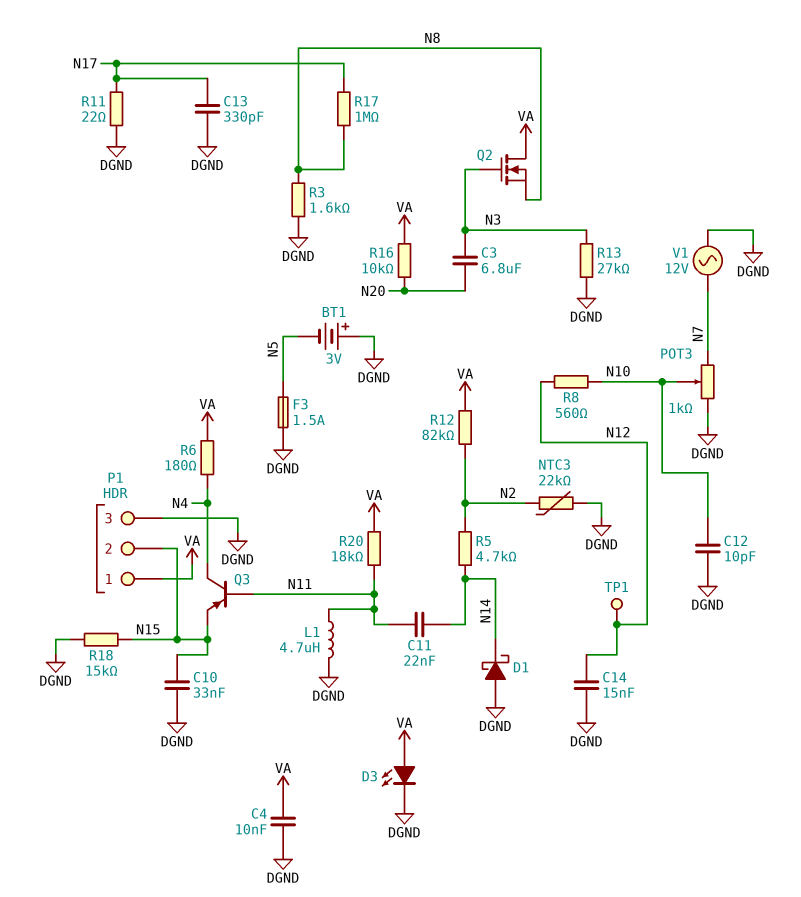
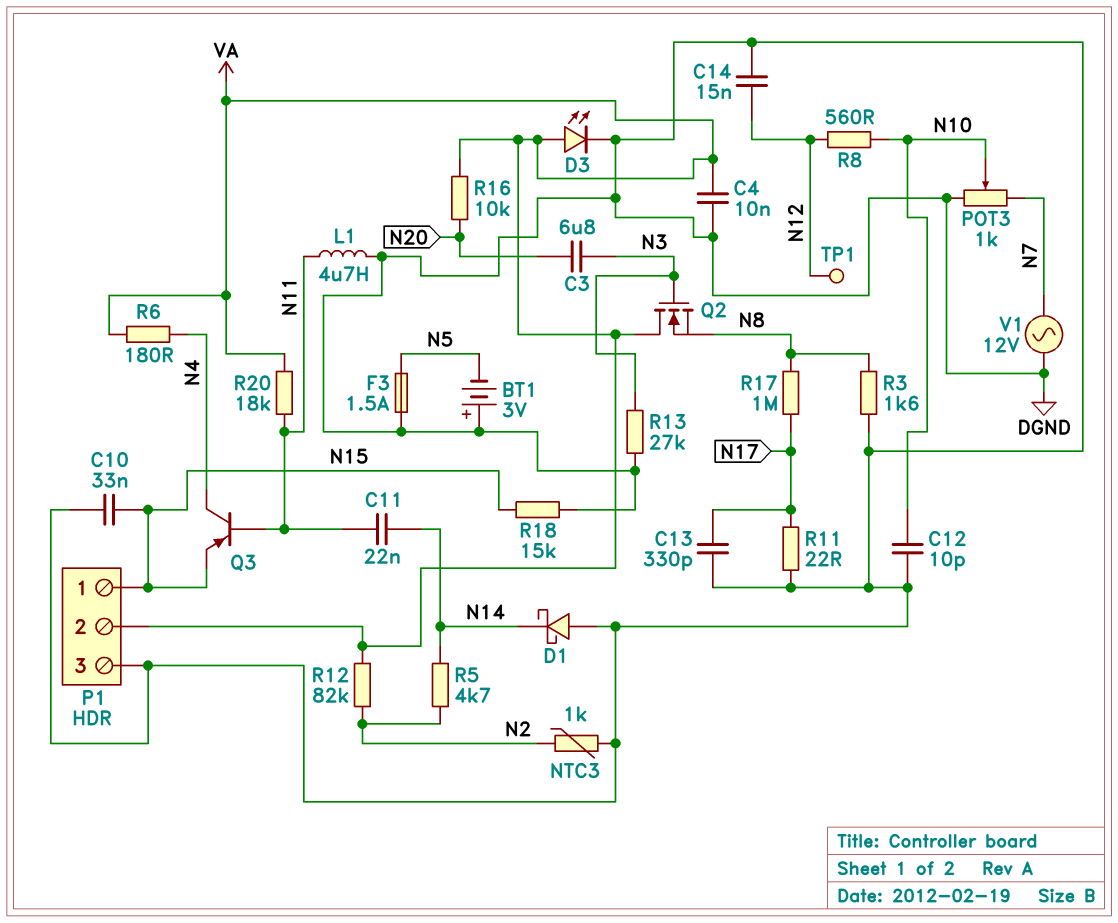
NTC3: 22k (DGND, N2) -> 1k (DGND, N2)
P1 pin 1: VA -> N15
P1 pin 2: N15 -> VA

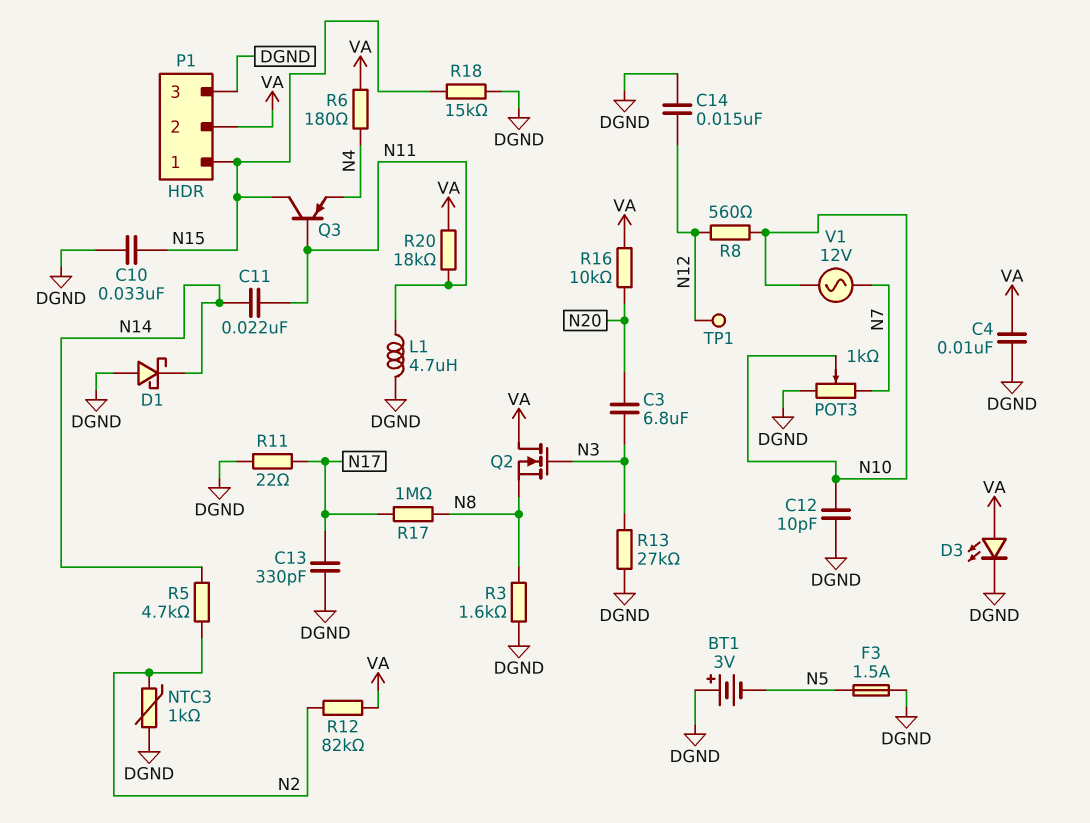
Q3: PNP (B N11, C N4, E N15) -> PNP (B N11, C N15, E N4)
V1: AC 12V (DGND, N7) -> AC 12V (N7, N10)

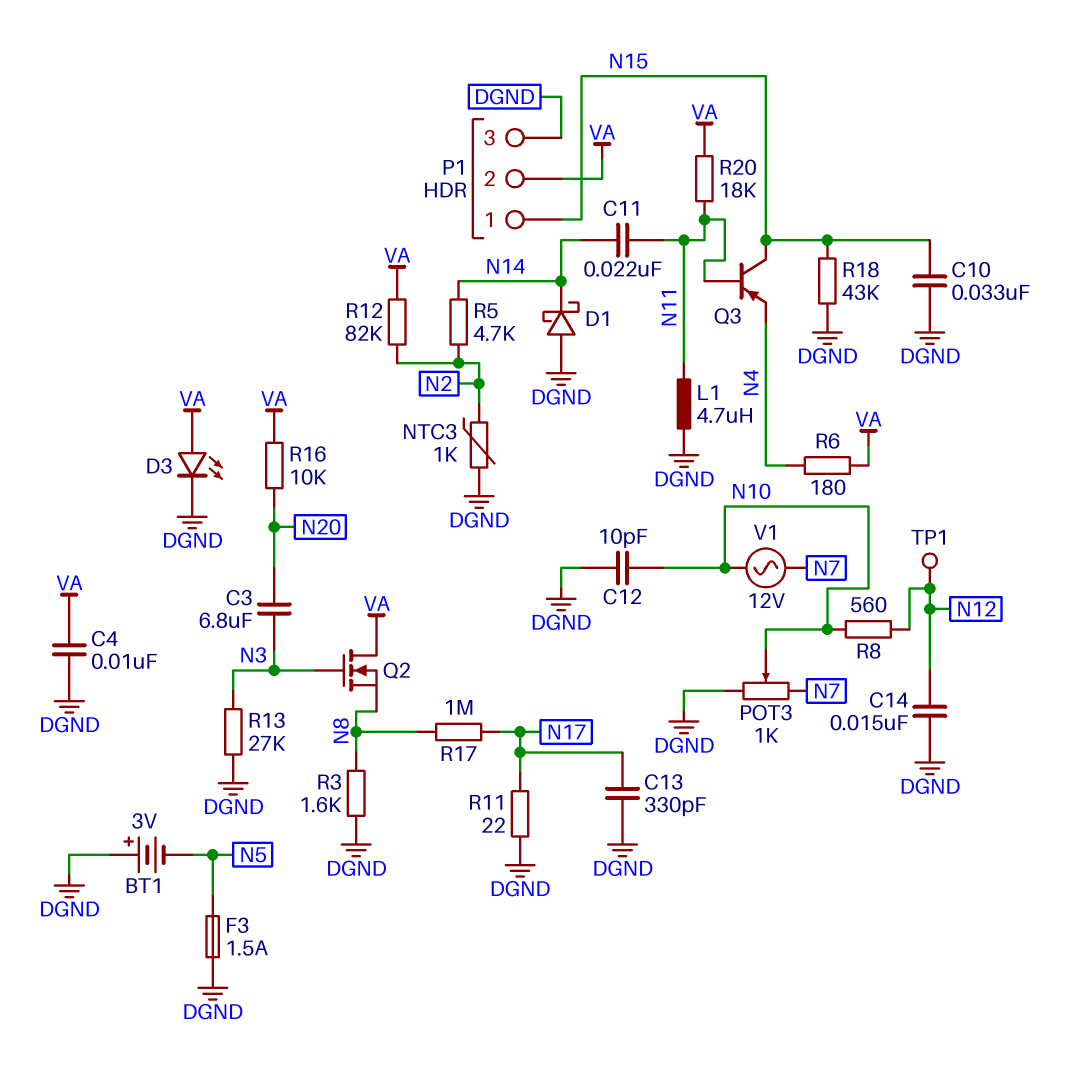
R18: 15k (DGND, N15) -> 43k (DGND, N15)

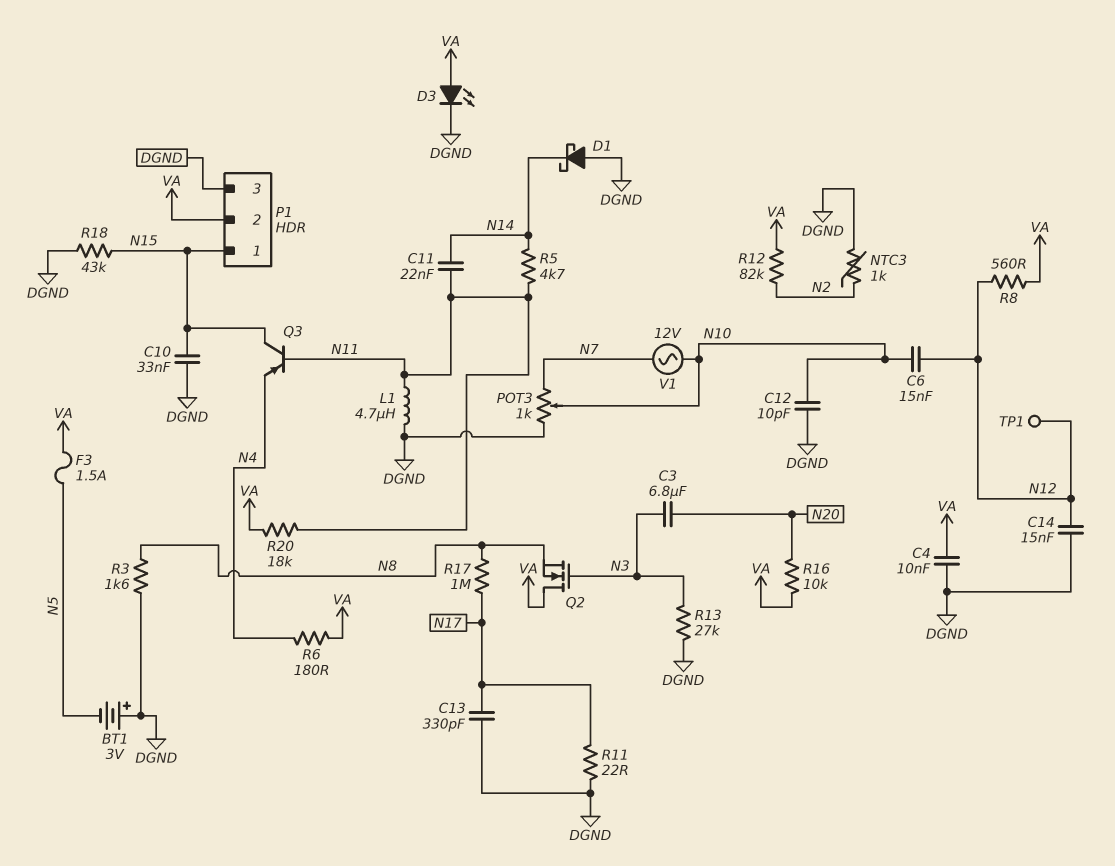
C6: none -> 15nF (N10, N12)
F3: 1.5A (DGND, N5) -> 1.5A (N5, VA)
R5: 4.7k (N2, N14) -> 4.7k (N11, N14)
R8: 560 (N10, N12) -> 560 (N12, VA)

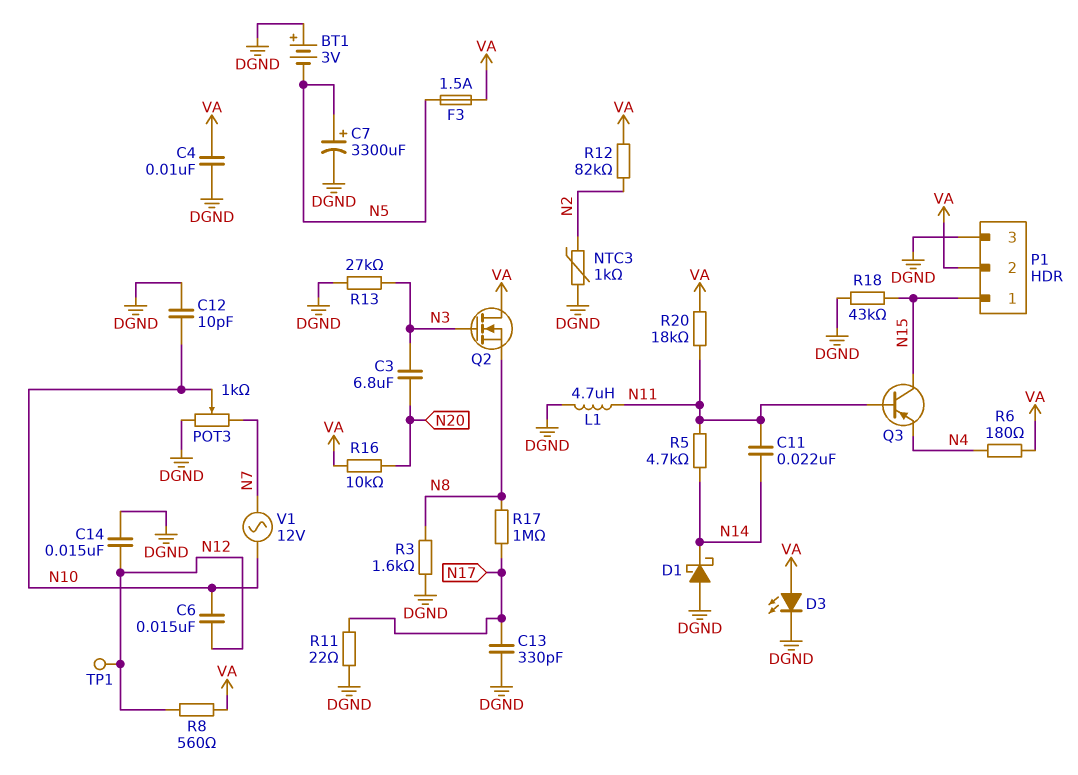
C7: none -> 3300uF (plus N5, minus DGND)
C10: 33nF (DGND, N15) -> none

